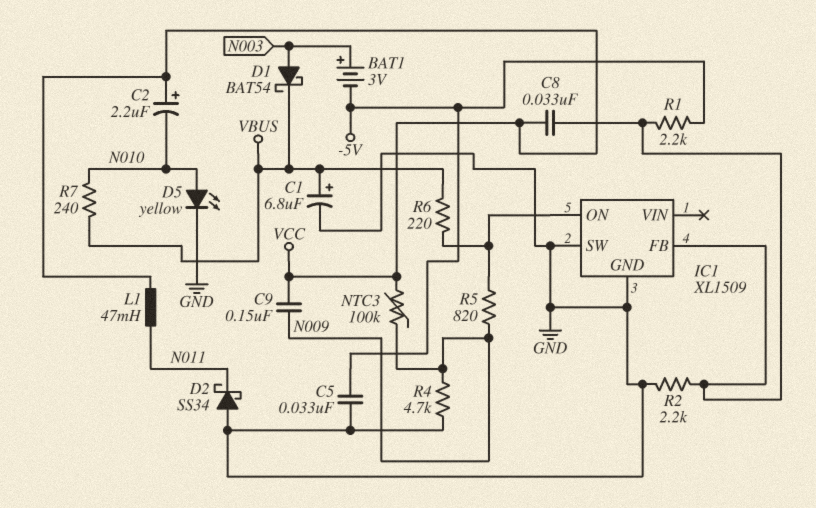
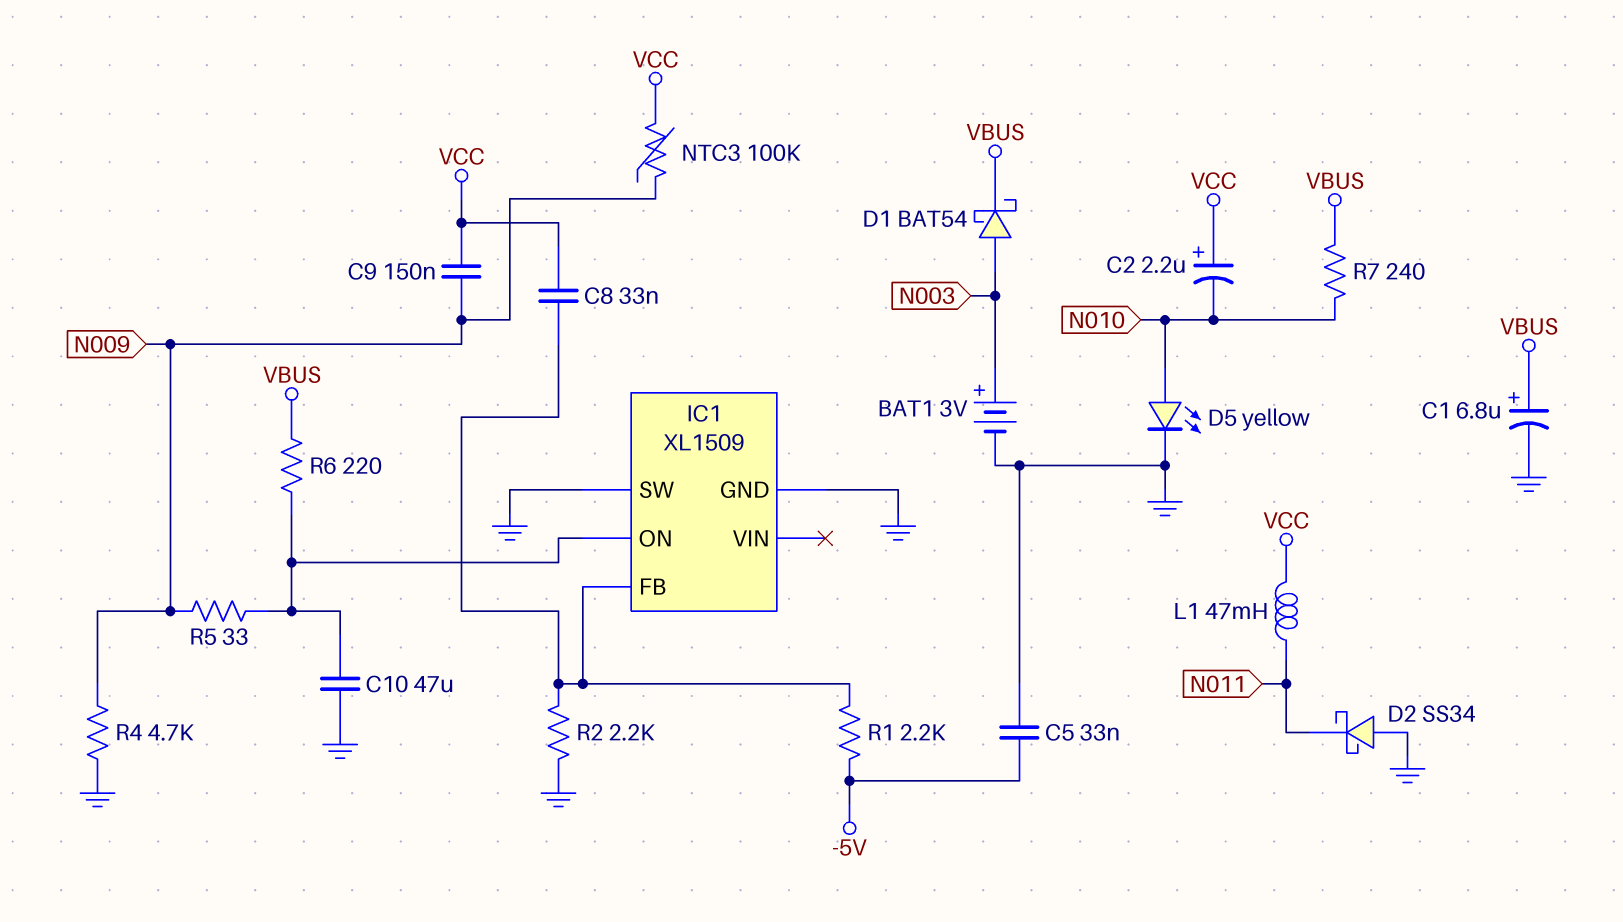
BAT1: 3V (plus N003, minus -5V) -> 3V (plus N003, minus GND)
C10: none -> 47uF (GND, IC1/ON)
R5: 820 (IC1/ON, N009) -> 33 (IC1/ON, N009)

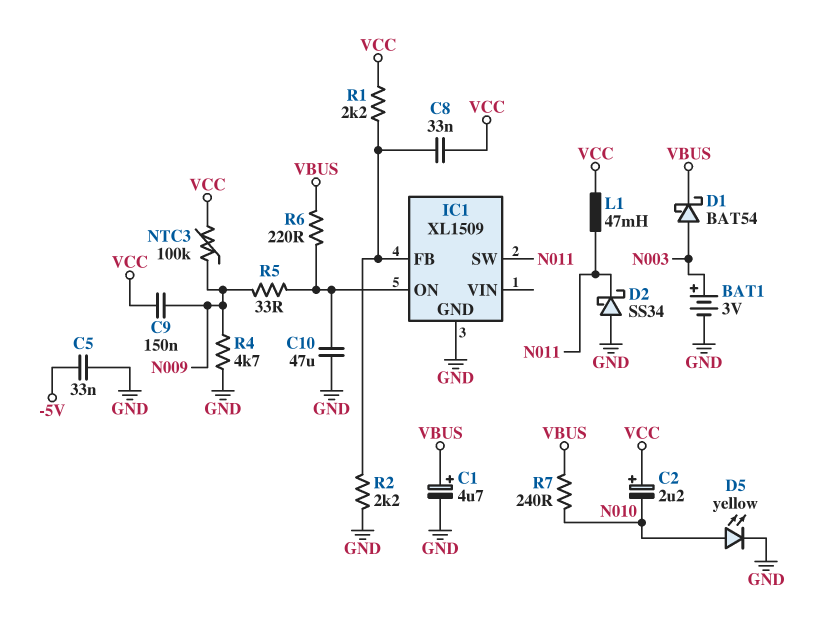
C1: 6.8uF (plus VBUS, minus GND) -> 4.7uF (plus VBUS, minus GND)
IC1 pin SW: GND -> N011
R1: 2.2k (-5V, IC1/FB) -> 2.2k (IC1/FB, VCC)

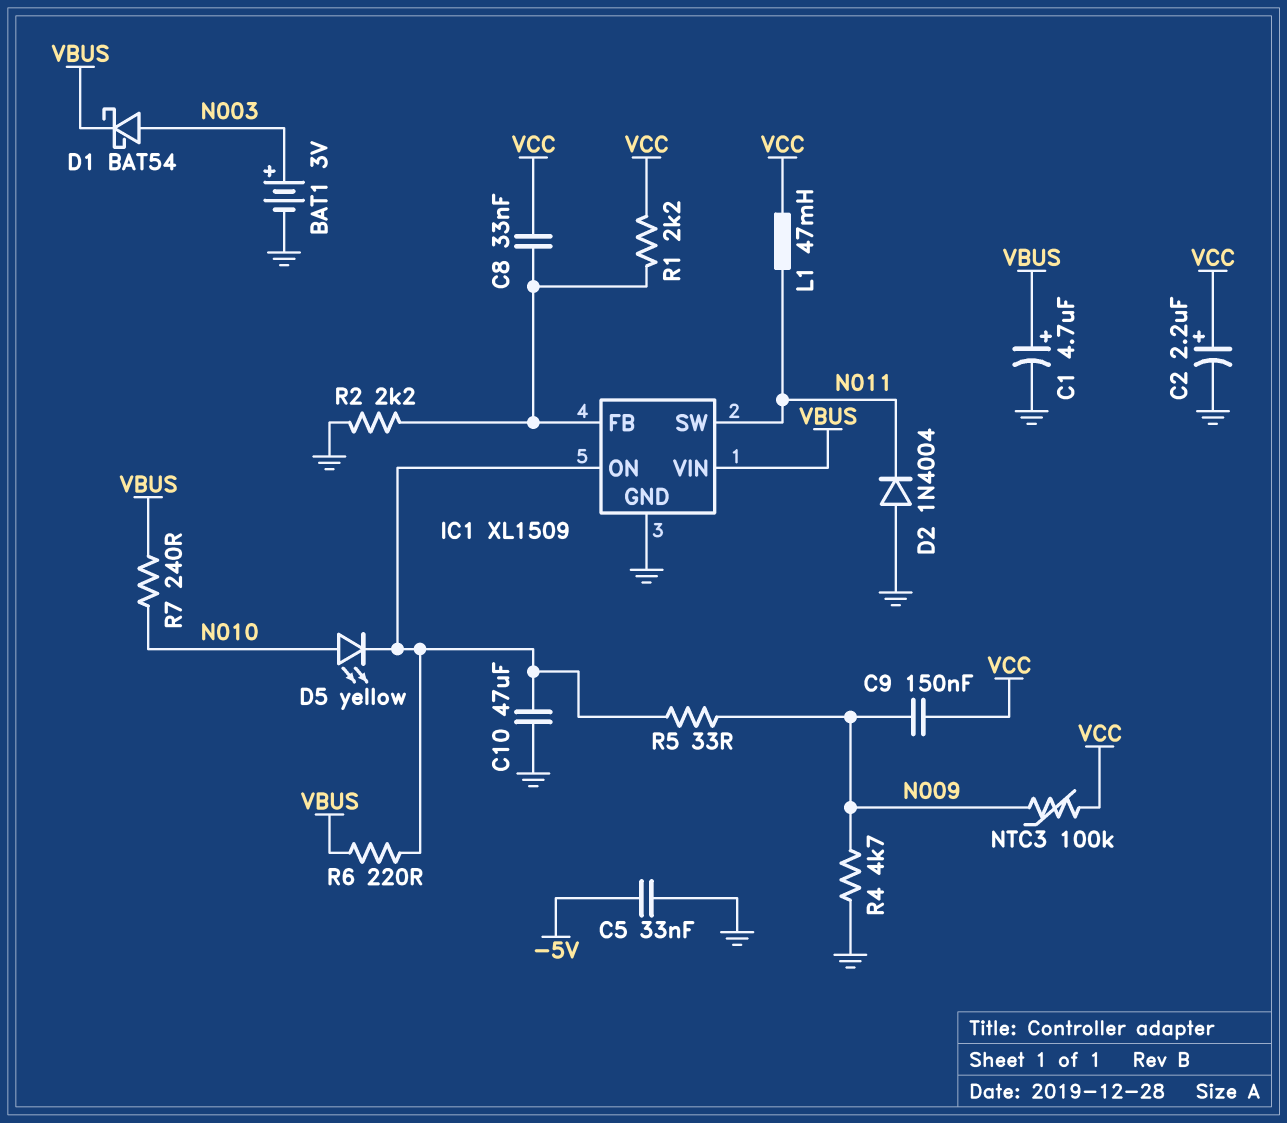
C2: 2.2uF (plus VCC, minus N010) -> 2.2uF (plus VCC, minus GND)
D2: schottky SS34 (A GND, K N011) -> diode 1N4004 (A GND, K N011)
D5: LED yellow (A N010, K GND) -> LED yellow (A N010, K IC1/ON)
IC1 pin VIN: none -> VBUS

